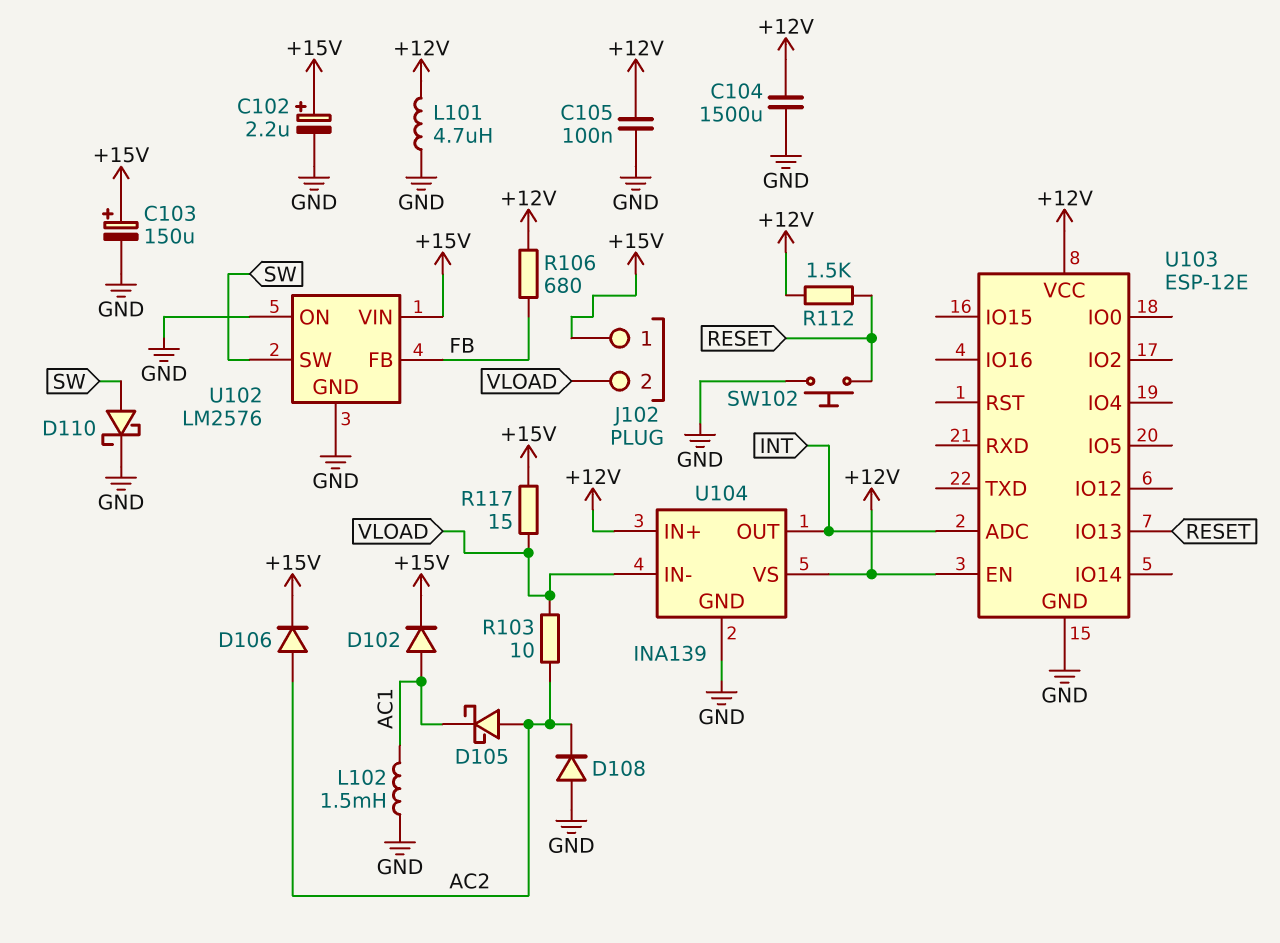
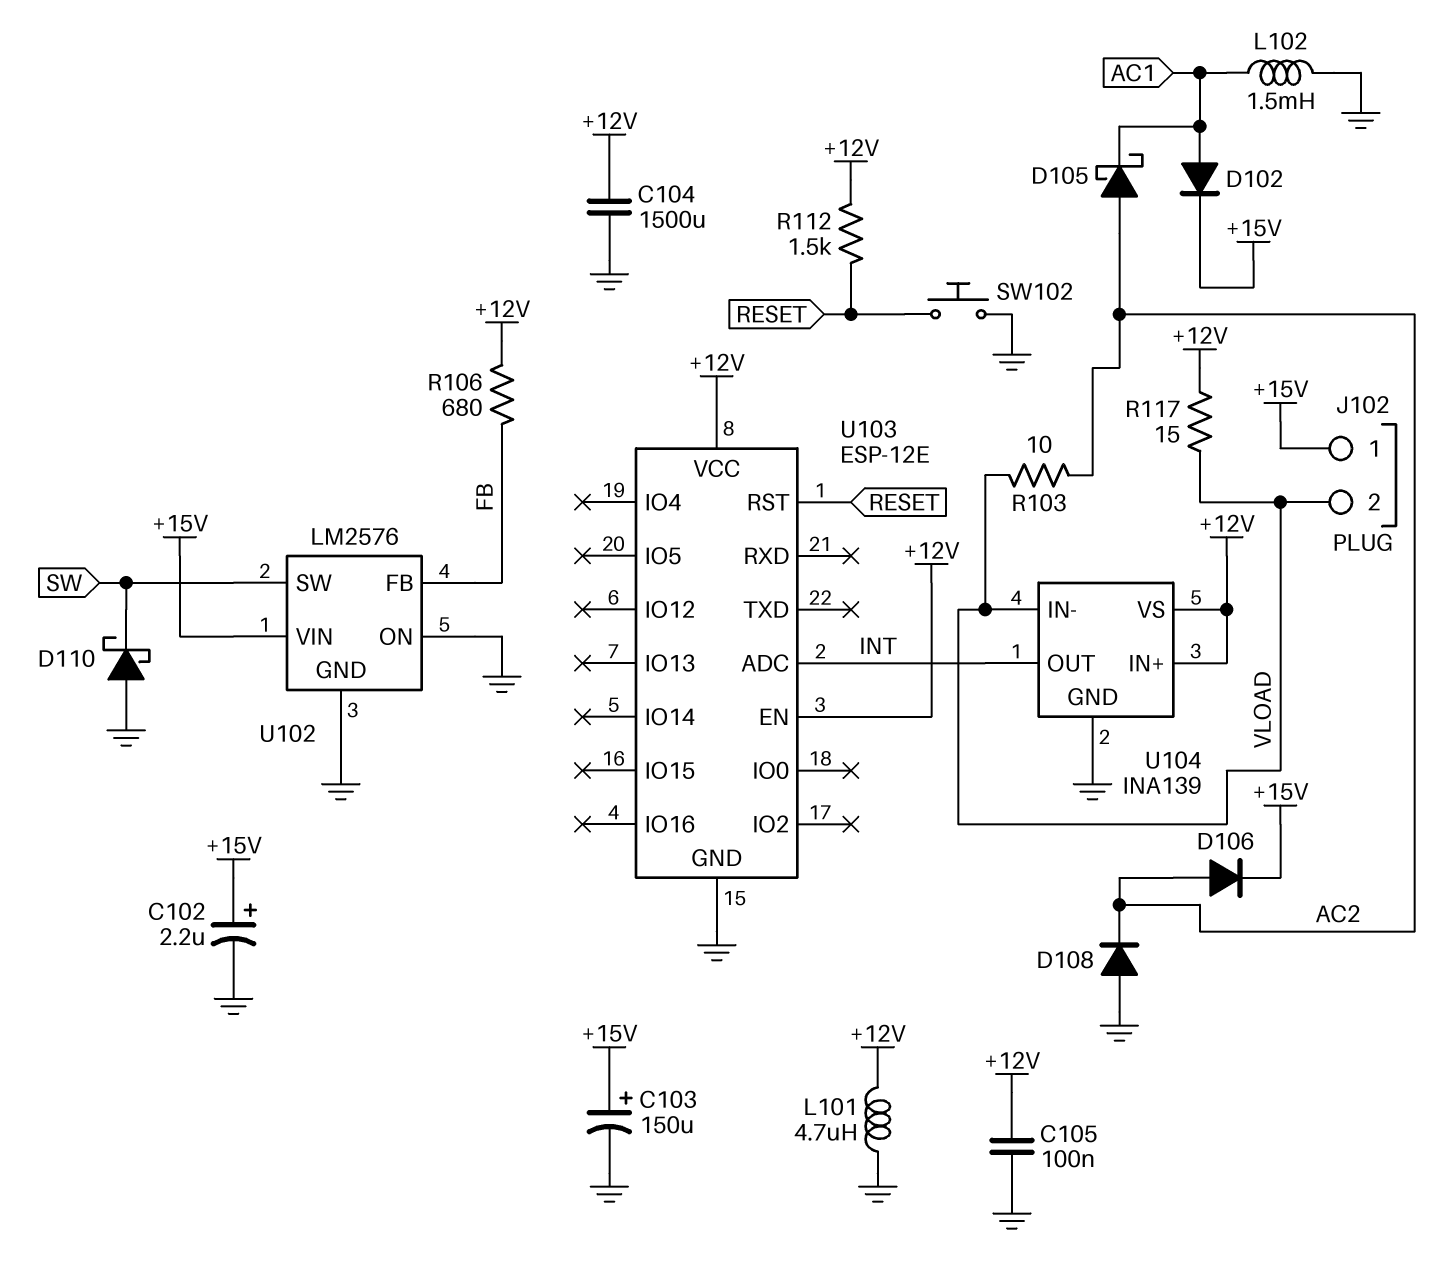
D110: schottky (A SW, K GND) -> schottky (A GND, K SW)
R117: 15 (+15V, VLOAD) -> 15 (+12V, VLOAD)
U103 pin IO13: RESET -> none
U103 pin RST: none -> RESET

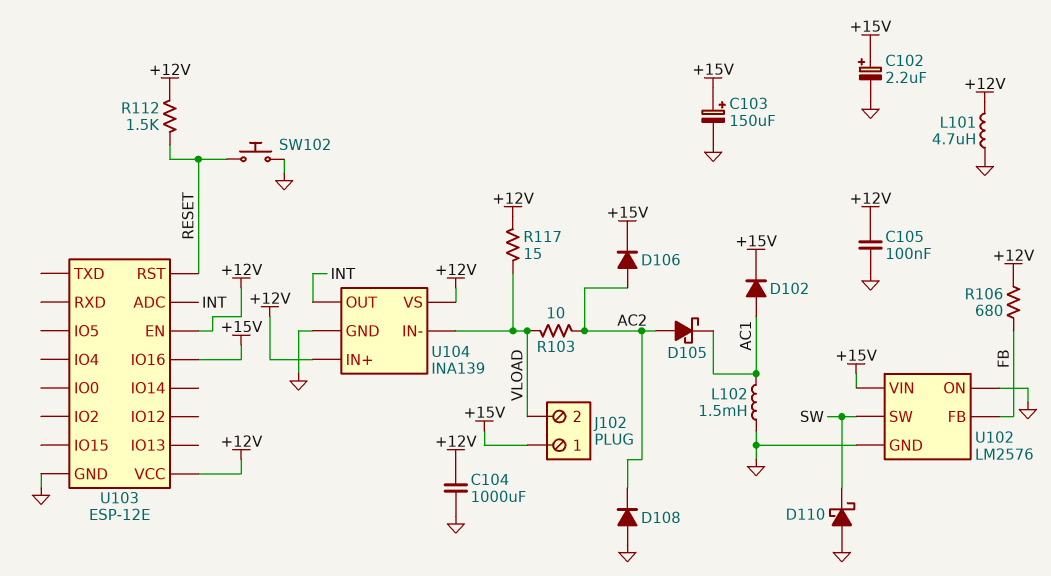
C104: 1500uF (+12V, GND) -> 1000uF (+12V, GND)
U103 pin IO16: none -> +15V

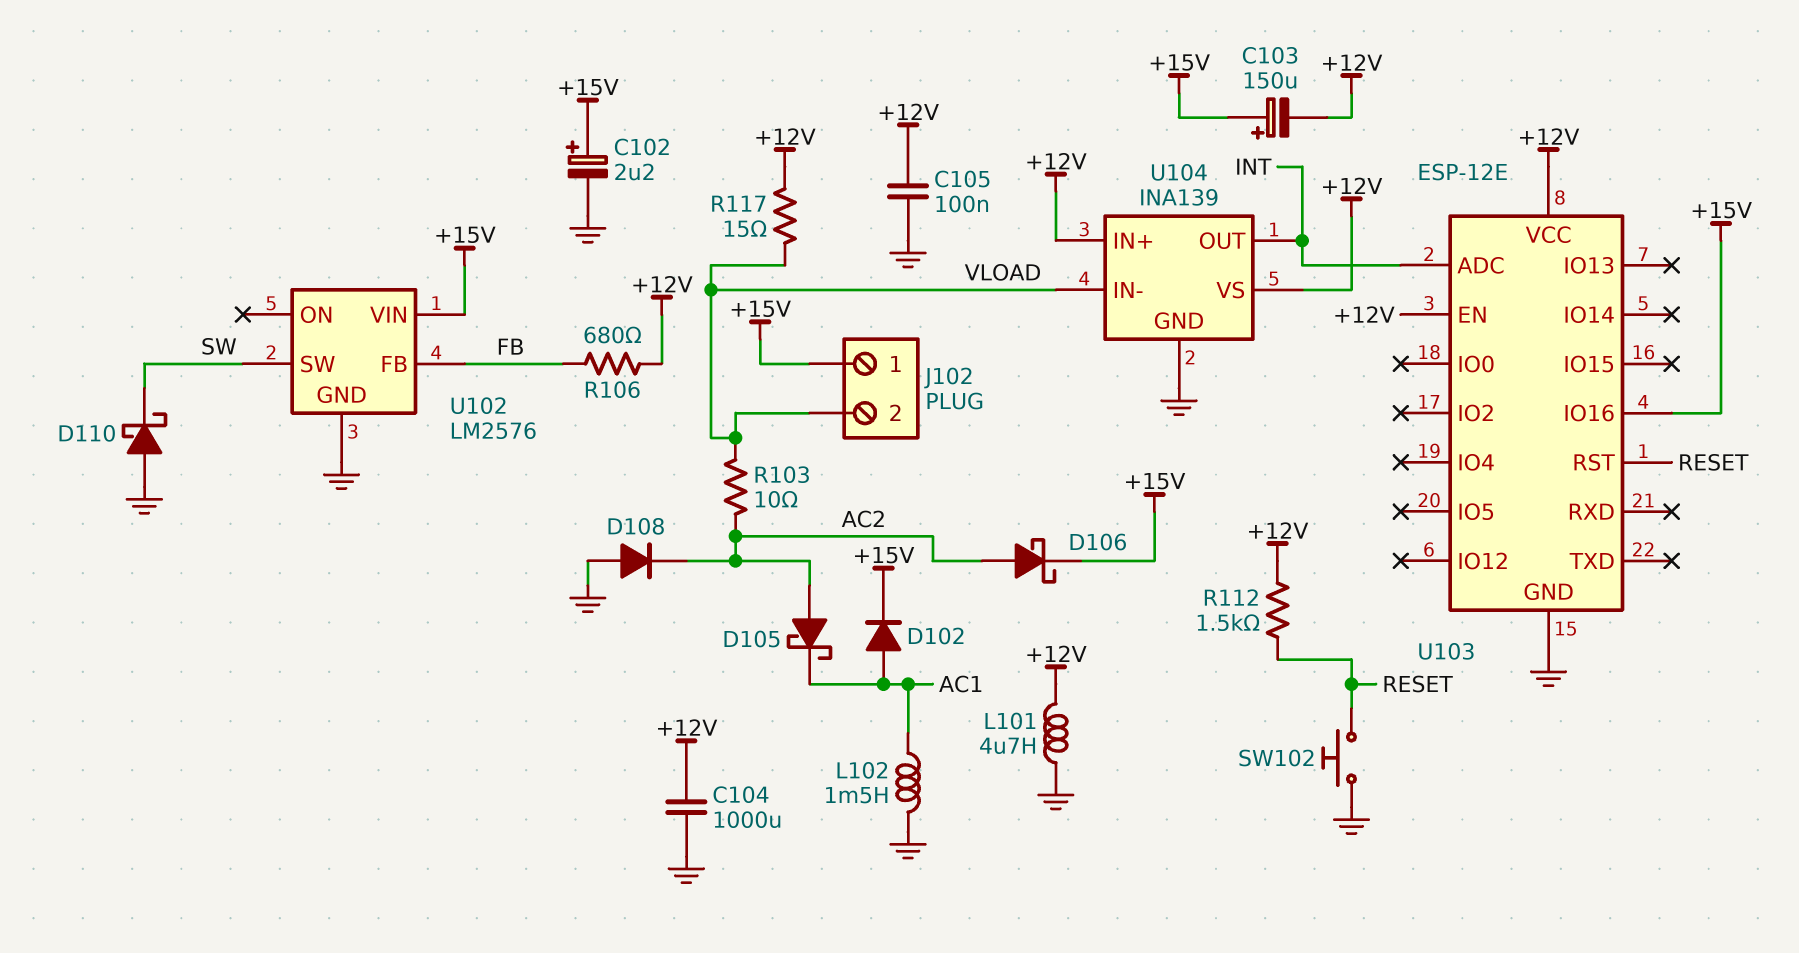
C103: 150uF (plus +15V, minus GND) -> 150uF (plus +15V, minus +12V)
D106: diode (A AC2, K +15V) -> schottky (A AC2, K +15V)
U102 pin ON: GND -> none

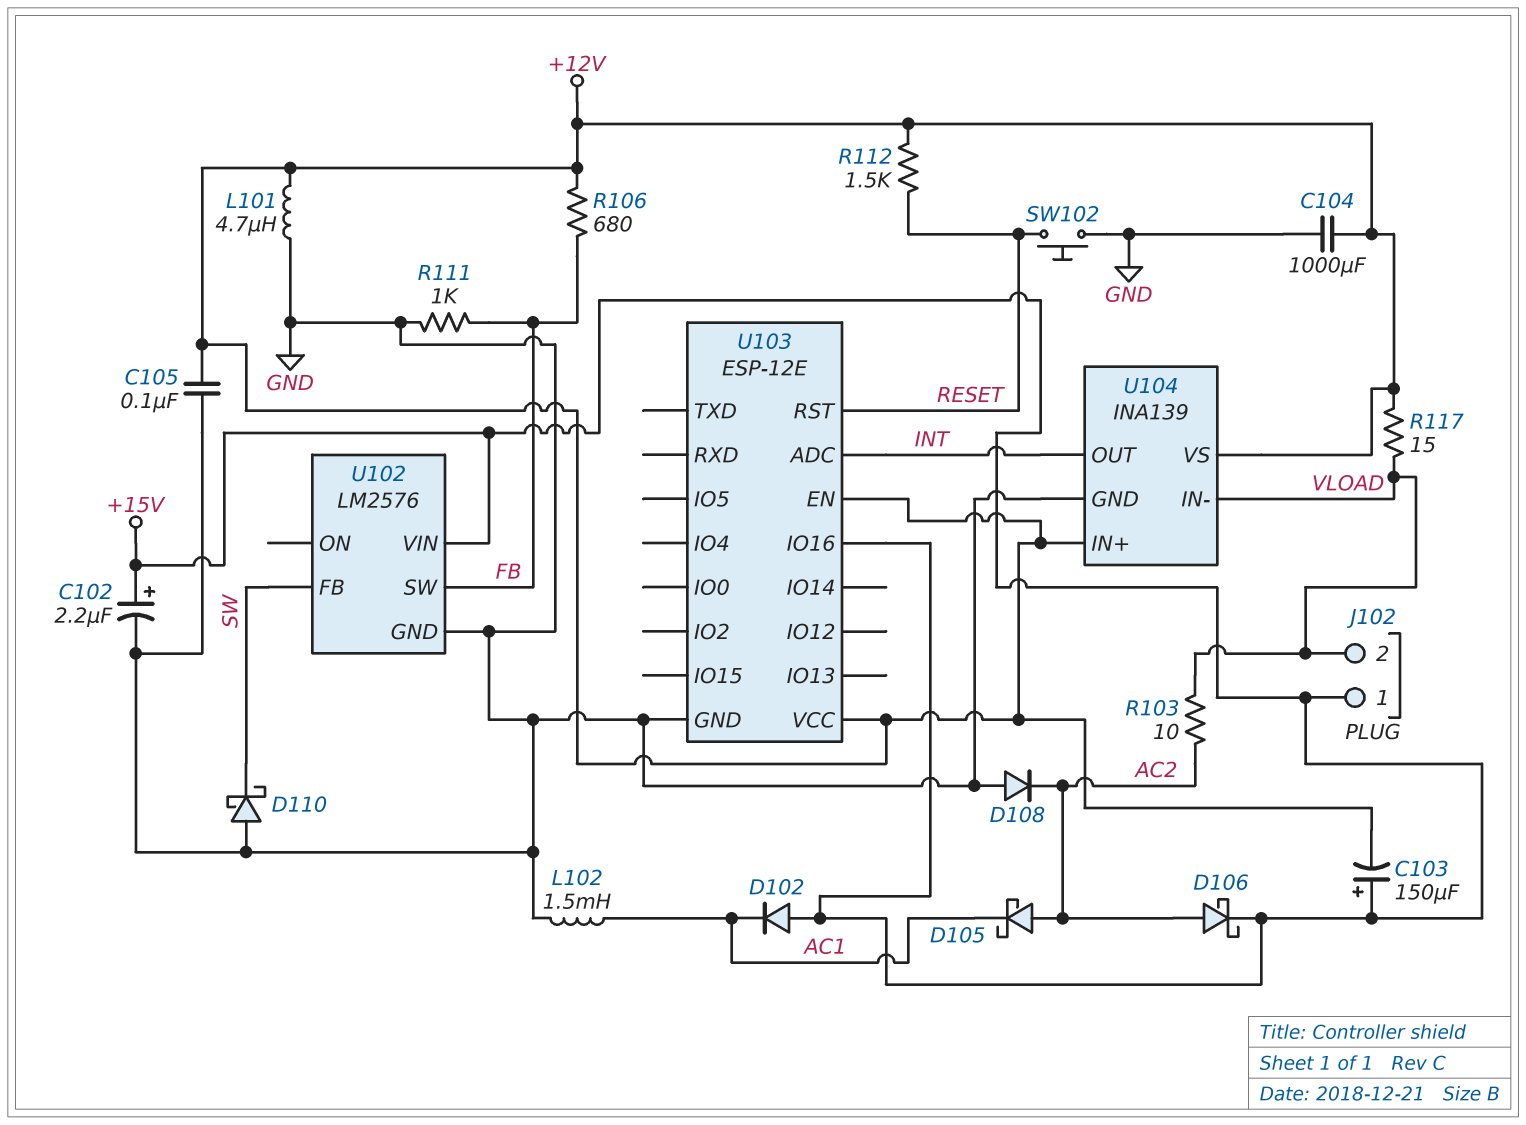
D102: diode (A AC1, K +15V) -> diode (A +15V, K AC1)
R111: none -> 1k (FB, GND)
U102 pin FB: FB -> SW
U102 pin SW: SW -> FB

